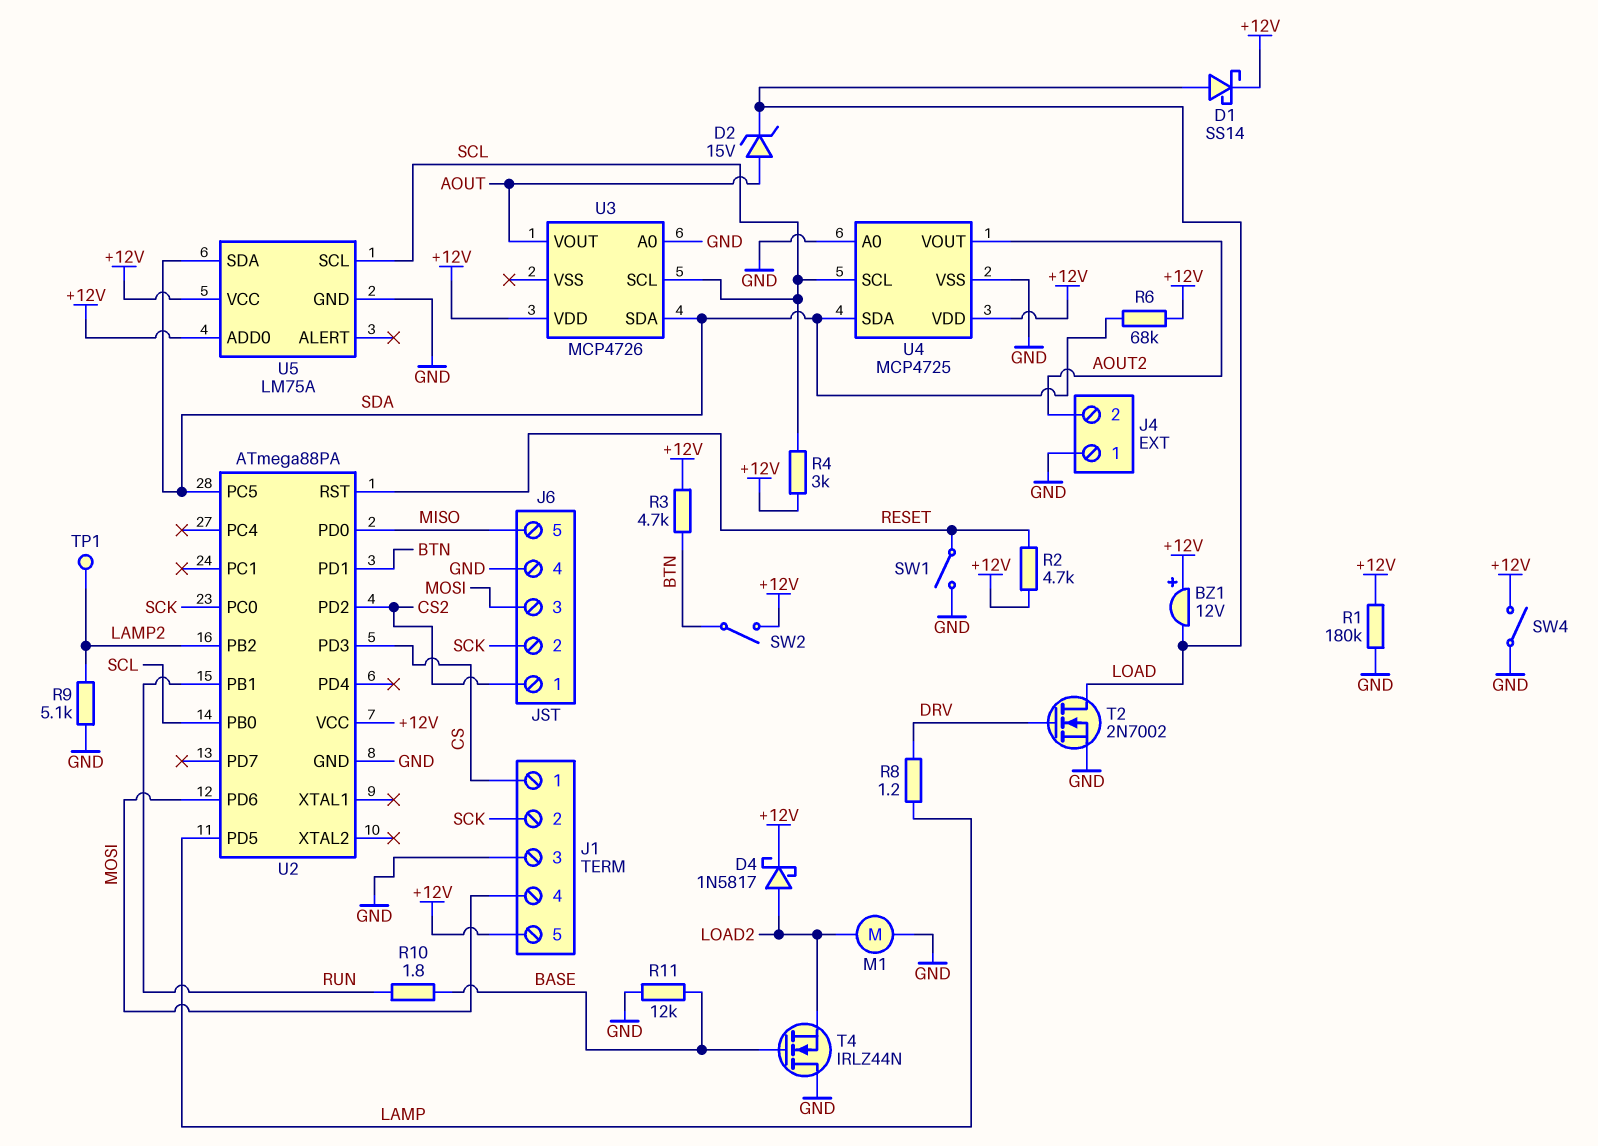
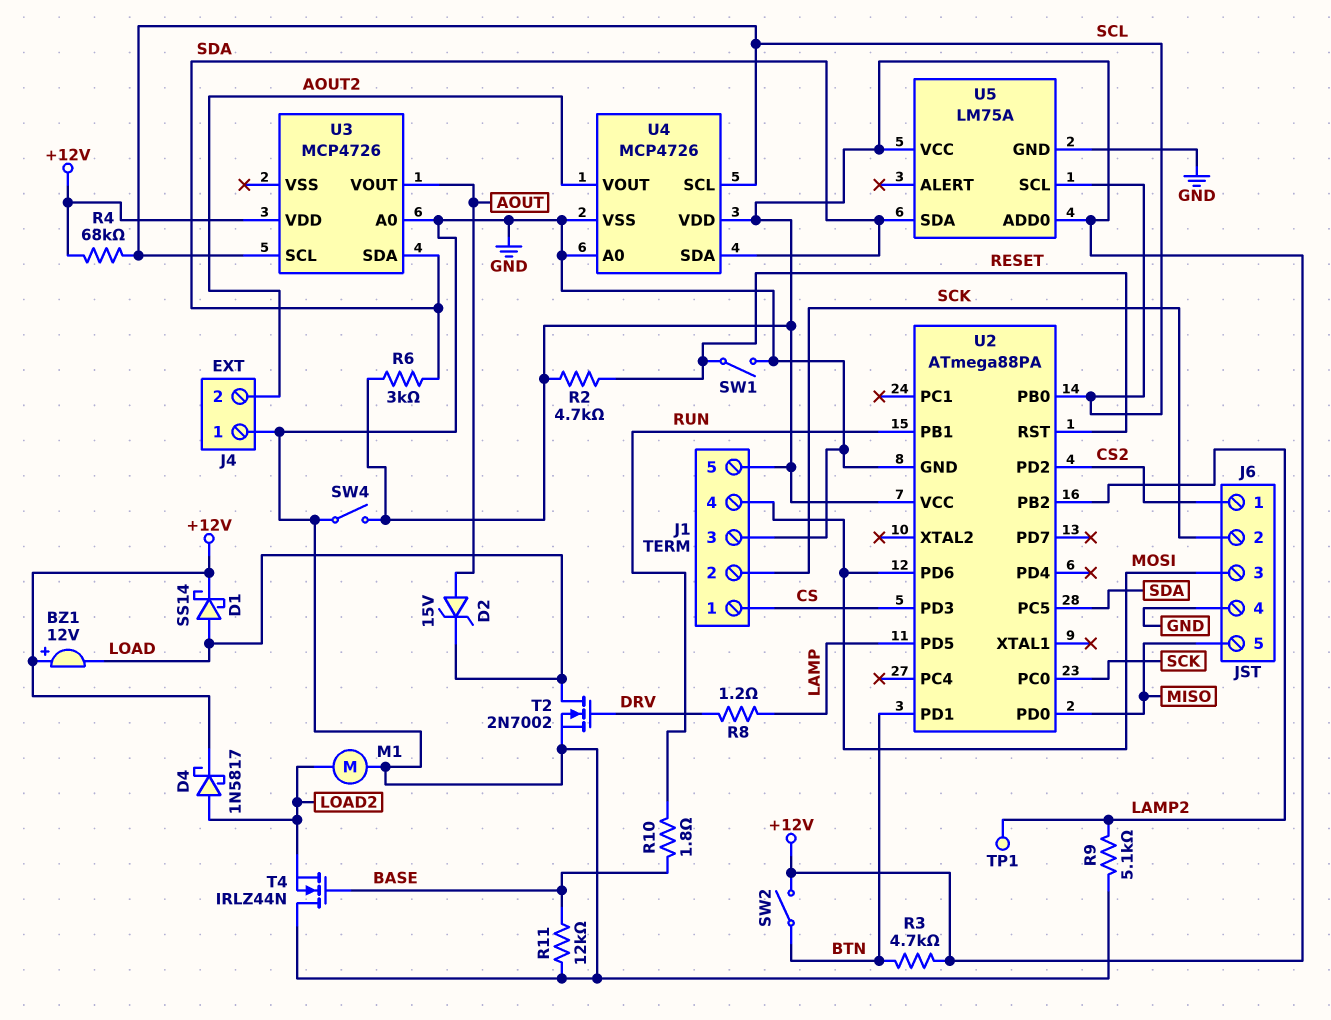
R1: 180k (+12V, GND) -> none
R4: 3k (+12V, SCL) -> 68k (+12V, SCL)
R6: 68k (+12V, SDA) -> 3k (+12V, SDA)
U4: MCP4725 -> MCP4726

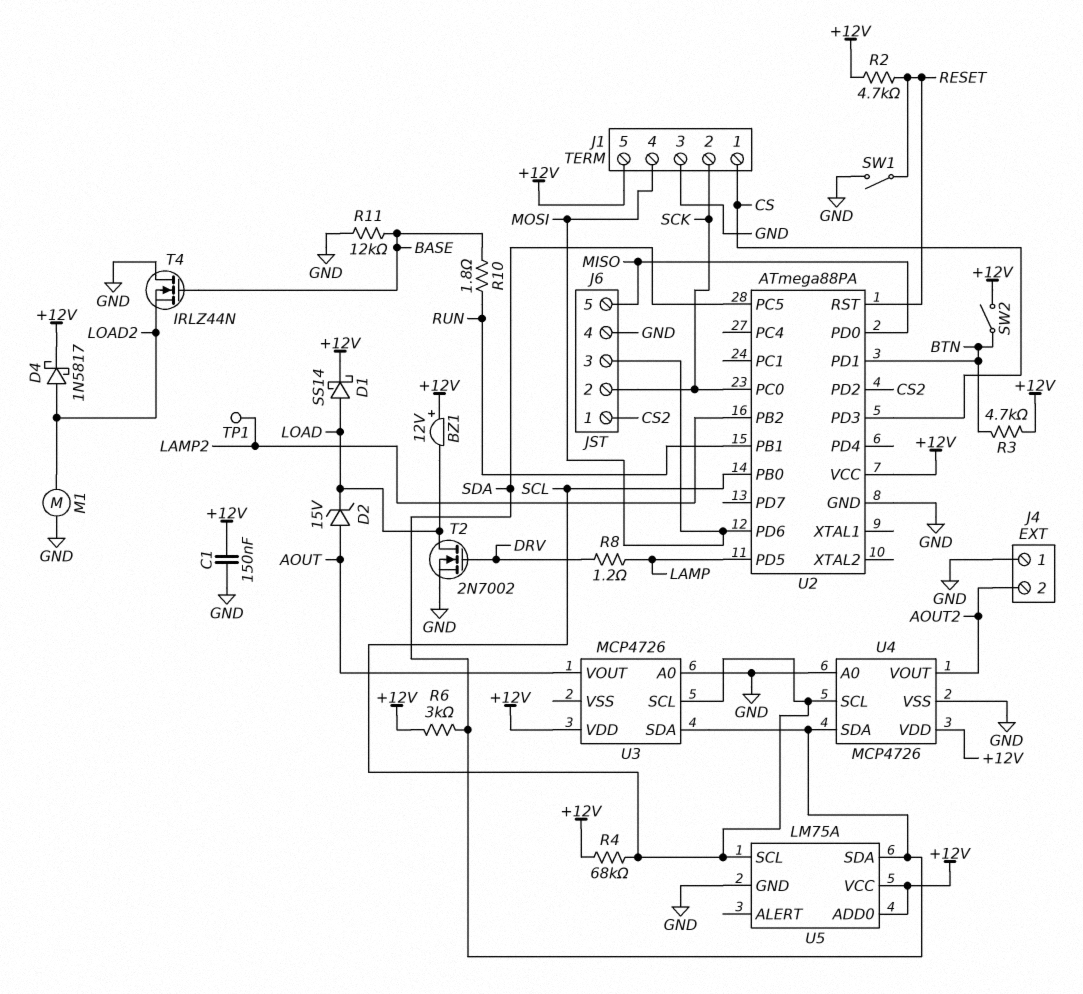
C1: none -> 150nF (+12V, GND)
R9: 5.1k (GND, LAMP2) -> none
SW4: switch (+12V, GND) -> none

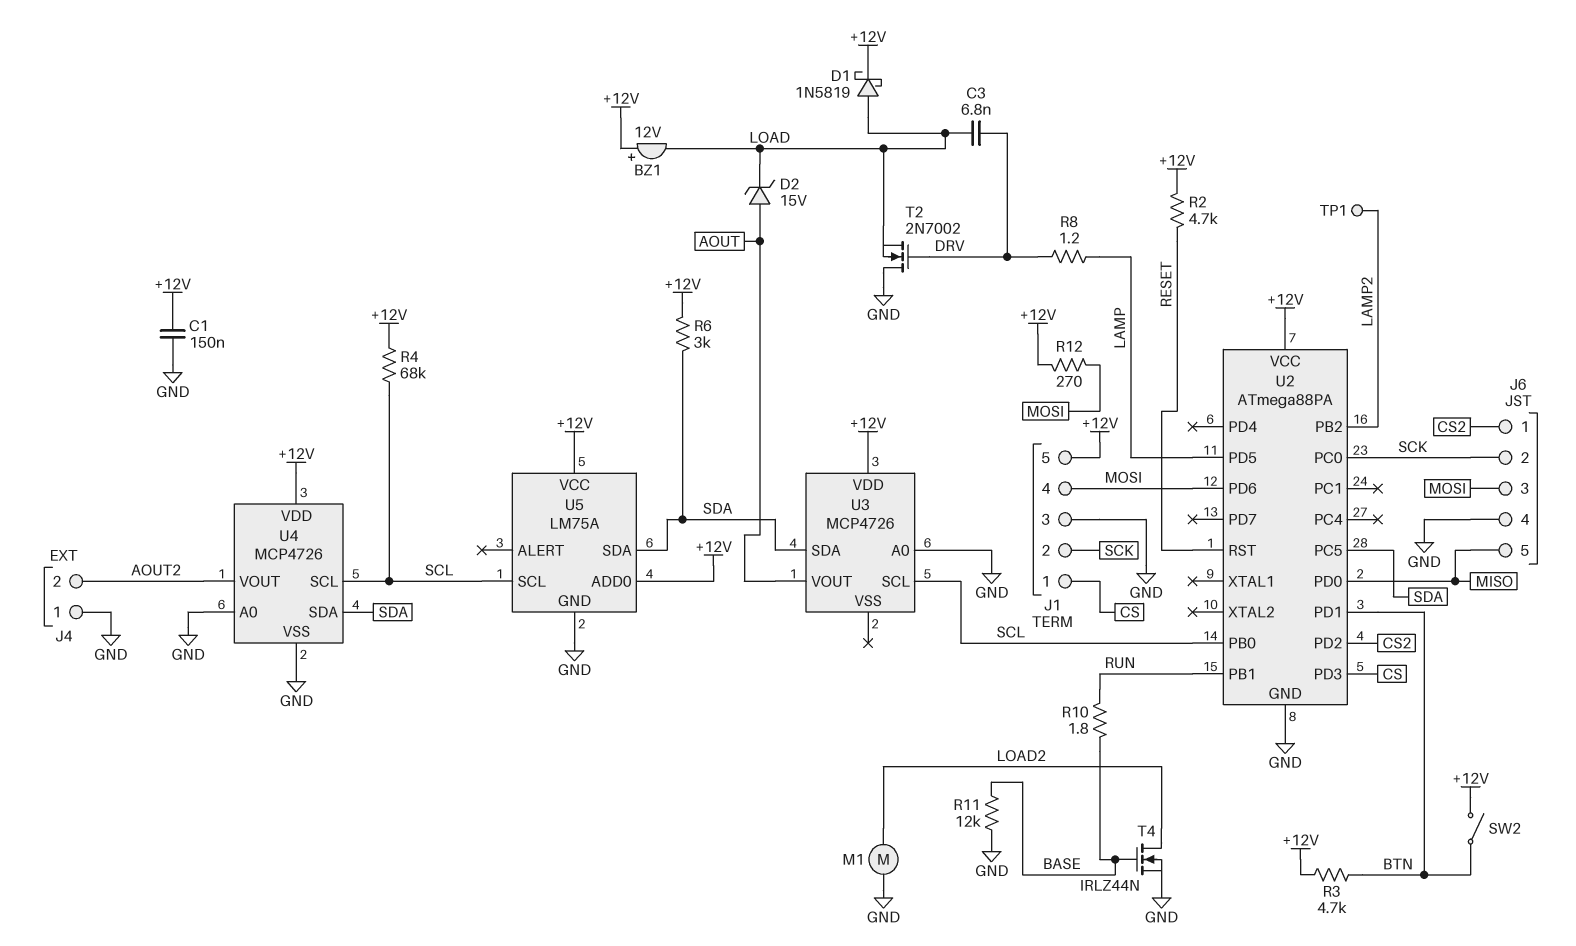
C3: none -> 6.8nF (DRV, LOAD)
D1: schottky SS14 (A LOAD, K +12V) -> schottky 1N5819 (A LOAD, K +12V)
D4: schottky 1N5817 (A LOAD2, K +12V) -> none
R12: none -> 270 (+12V, MOSI)
SW1: switch (GND, RESET) -> none
T2: NMOS 2N7002 (G DRV, D LOAD, S GND) -> NMOS 2N7002 (G DRV, D GND, S LOAD)
T4: NMOS IRLZ44N (G BASE, D GND, S LOAD2) -> NMOS IRLZ44N (G BASE, D LOAD2, S GND)

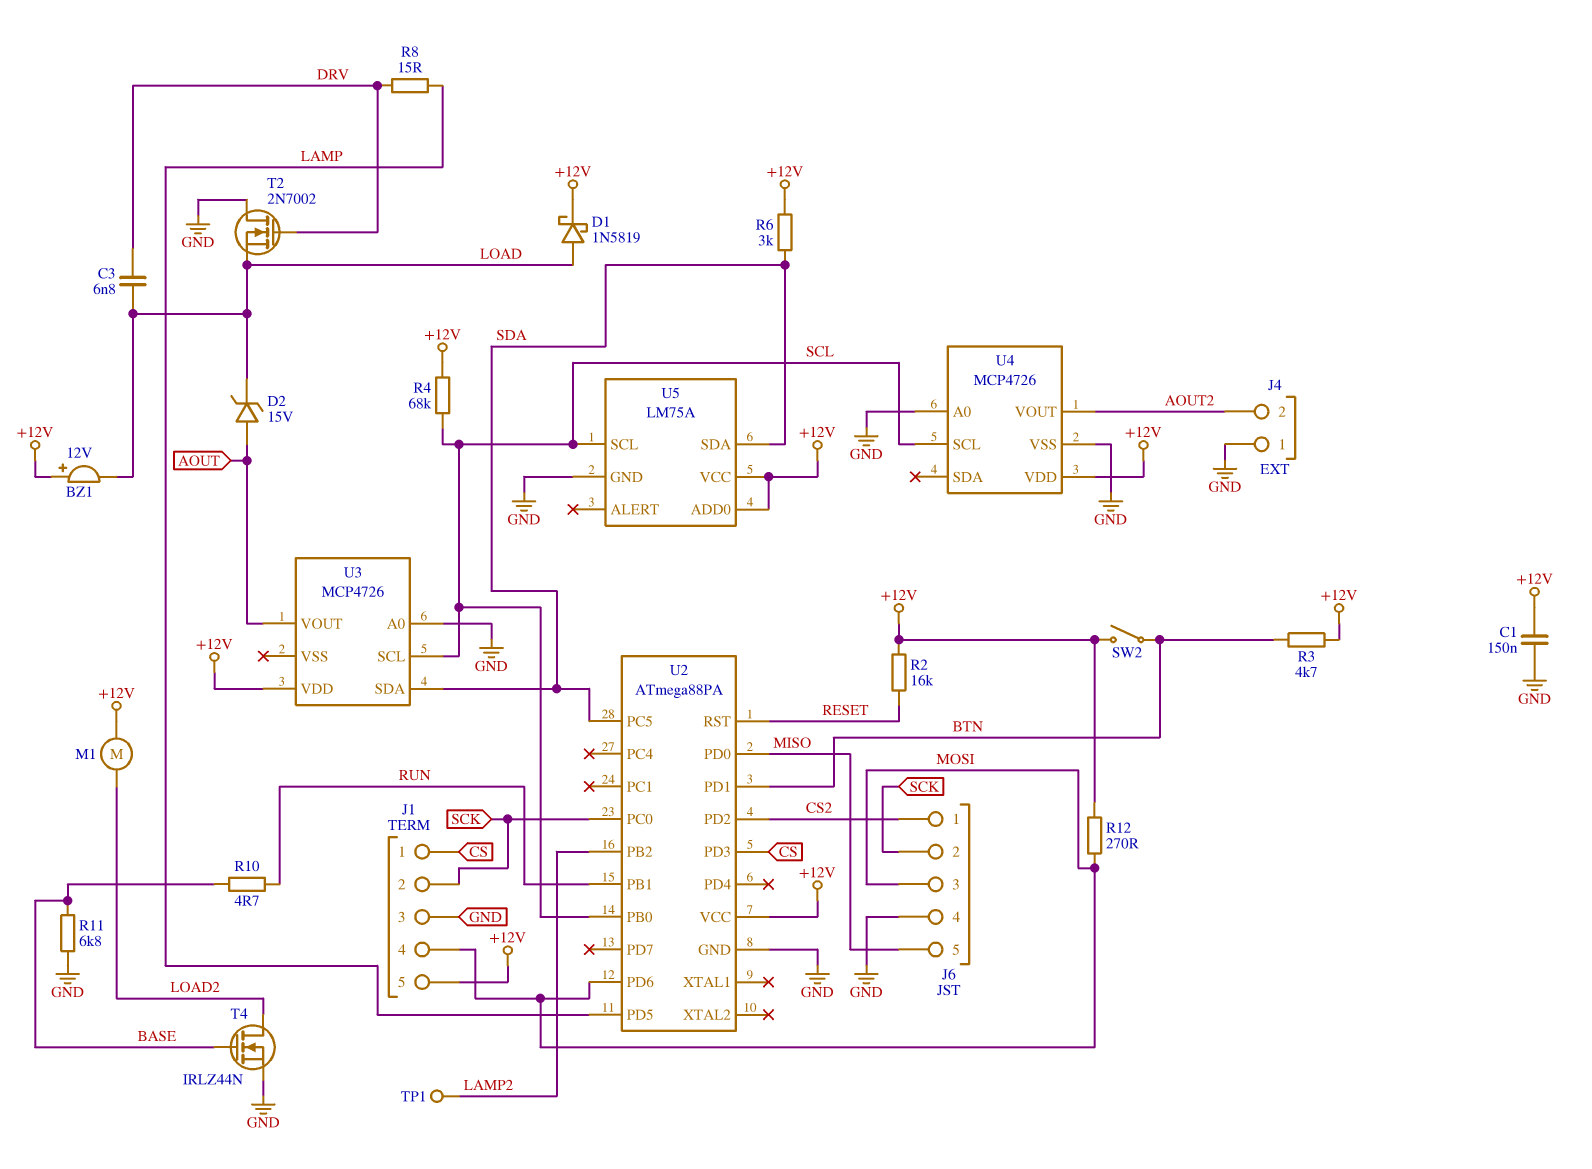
M1: motor (GND, LOAD2) -> motor (+12V, LOAD2)
R2: 4.7k (+12V, RESET) -> 16k (+12V, RESET)
R8: 1.2 (DRV, LAMP) -> 15 (DRV, LAMP)
R10: 1.8 (BASE, RUN) -> 4.7 (BASE, RUN)
R11: 12k (BASE, GND) -> 6.8k (BASE, GND)
U4 pin SDA: SDA -> none

